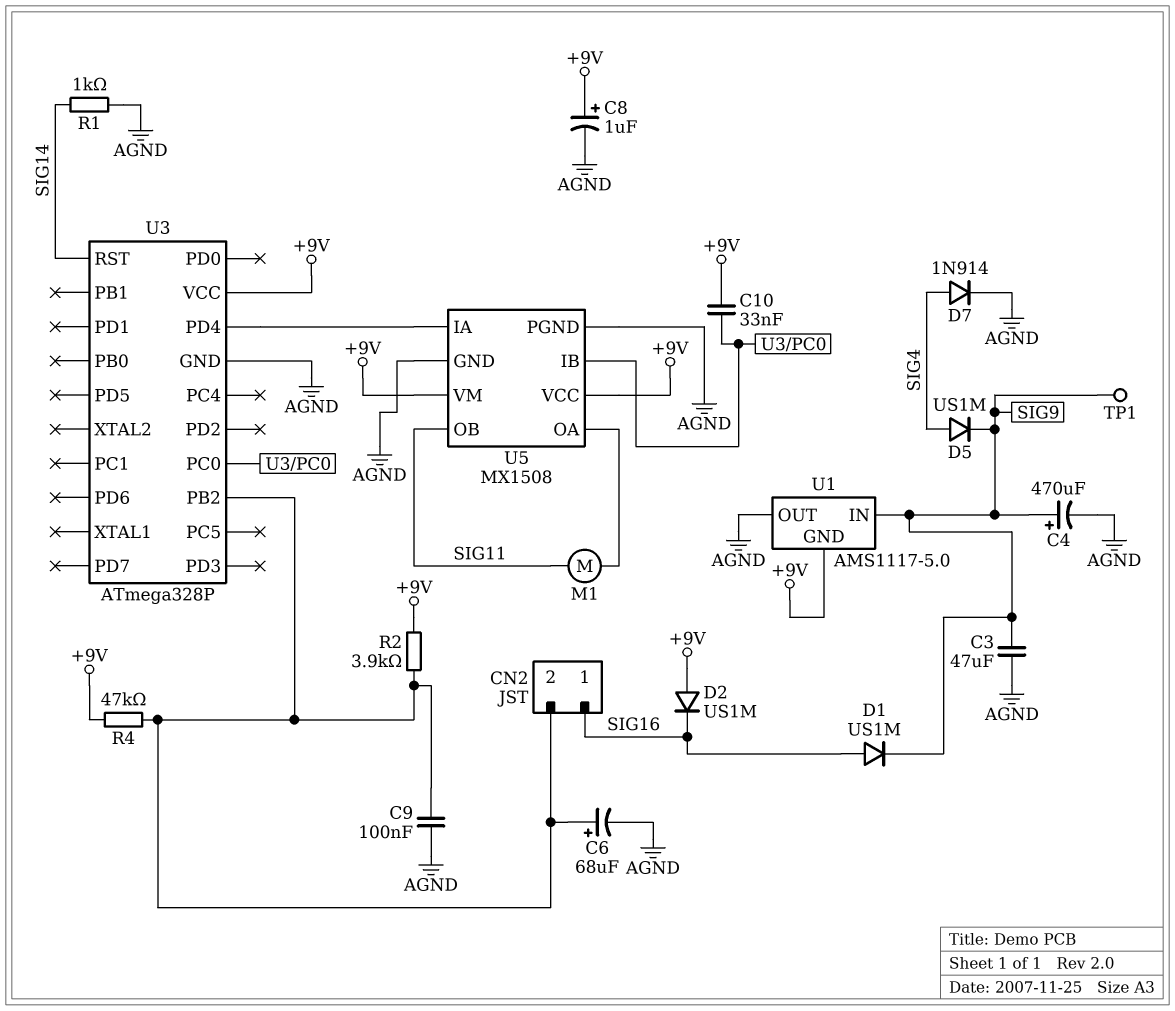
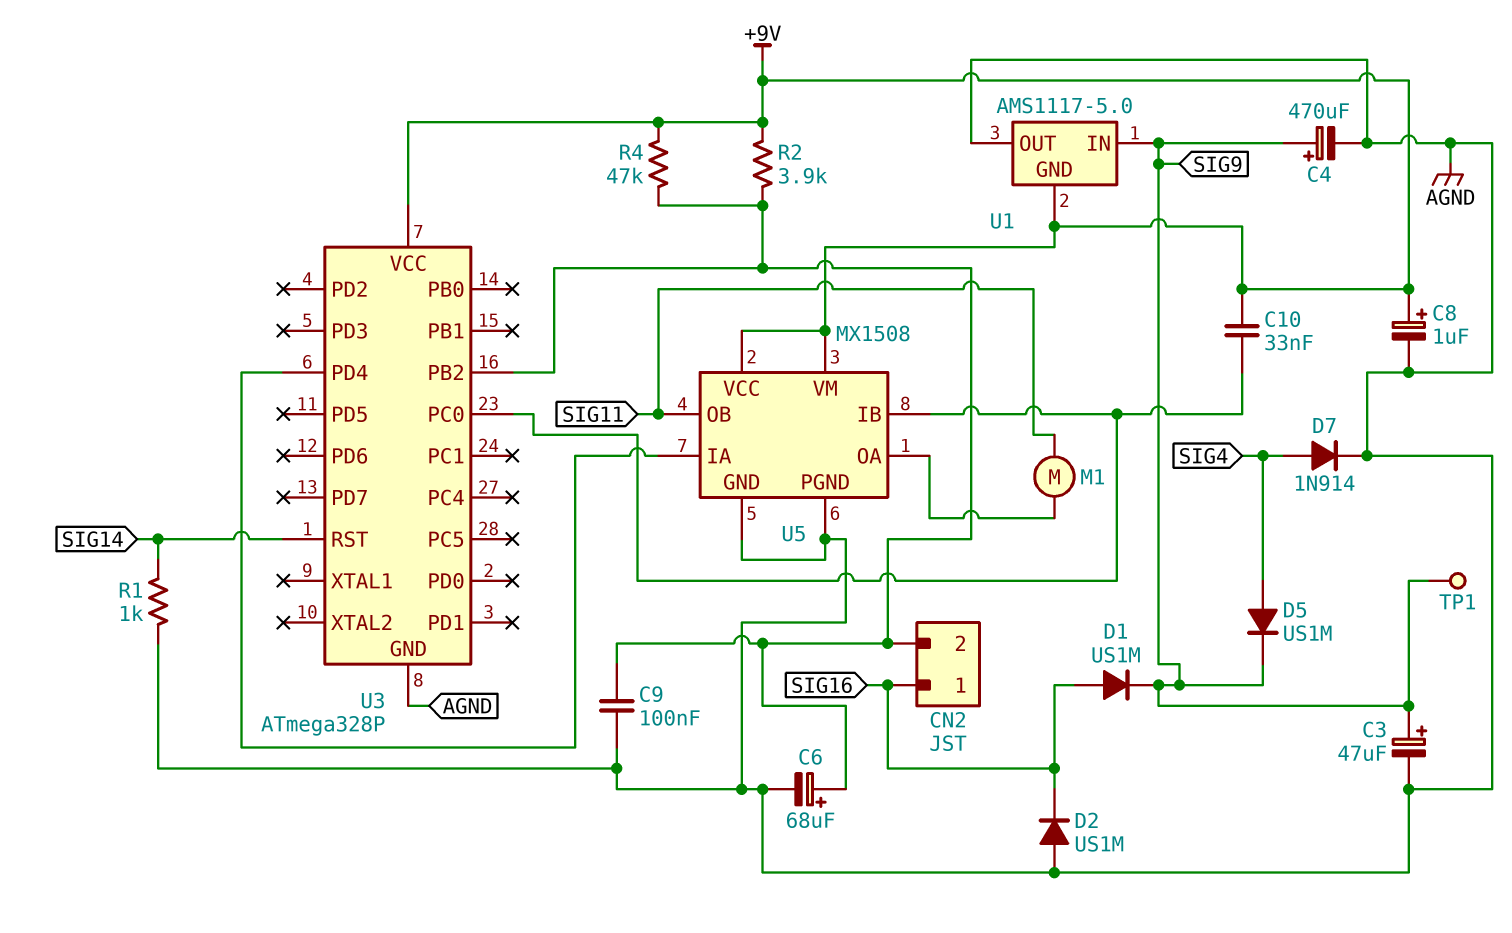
C3: 47uF (AGND, SIG9) -> 47uF (plus SIG9, minus AGND)
D2: diode US1M (A +9V, K SIG16) -> diode US1M (A AGND, K SIG16)

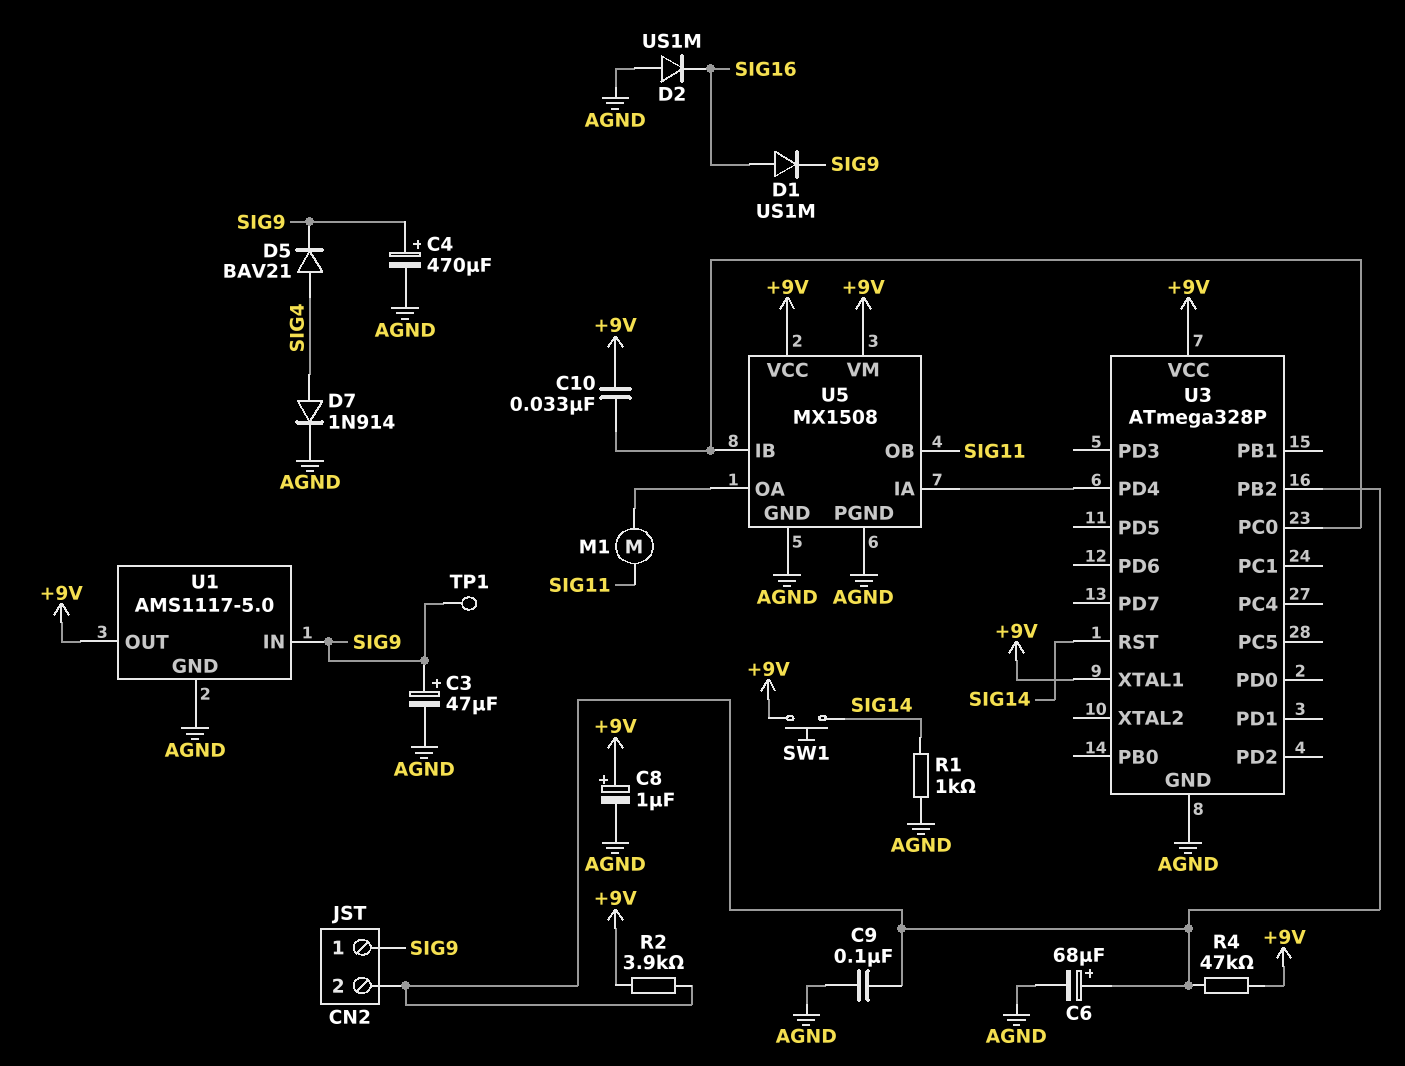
CN2 pin 1: SIG16 -> SIG9
D5: diode US1M (A SIG4, K SIG9) -> diode BAV21 (A SIG4, K SIG9)
SW1: none -> button (+9V, SIG14)
U1 pin GND: +9V -> AGND
U1 pin OUT: AGND -> +9V
U3 pin XTAL1: none -> +9V

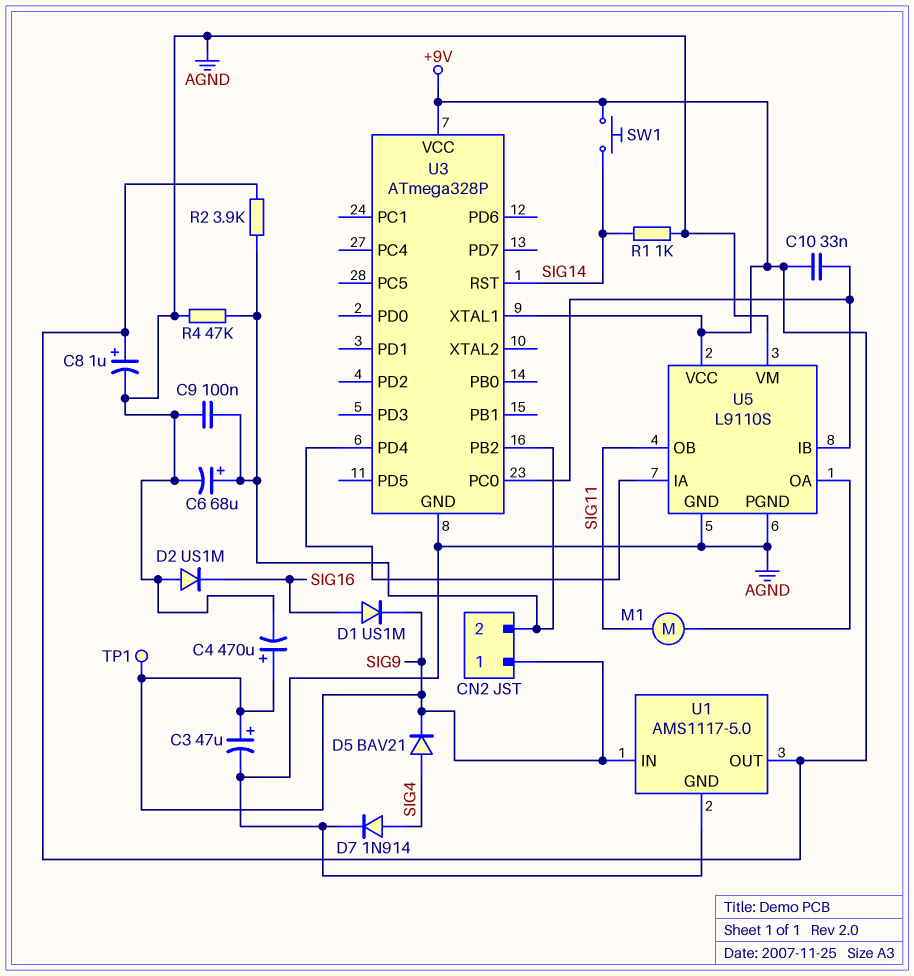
R4: 47k (+9V, CN2/2) -> 47k (AGND, CN2/2)
U5: MX1508 -> L9110S
U5 pin VM: +9V -> AGND

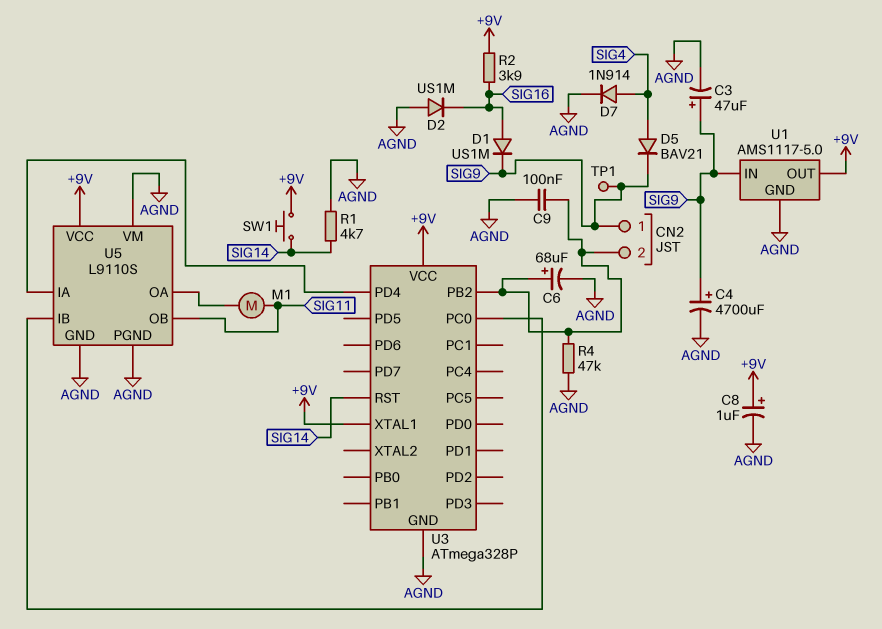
C4: 470uF (plus SIG9, minus AGND) -> 4700uF (plus SIG9, minus AGND)
C10: 33nF (+9V, U3/PC0) -> none
R1: 1k (AGND, SIG14) -> 4.7k (AGND, SIG14)
R2: 3.9k (+9V, CN2/2) -> 3.9k (+9V, SIG16)

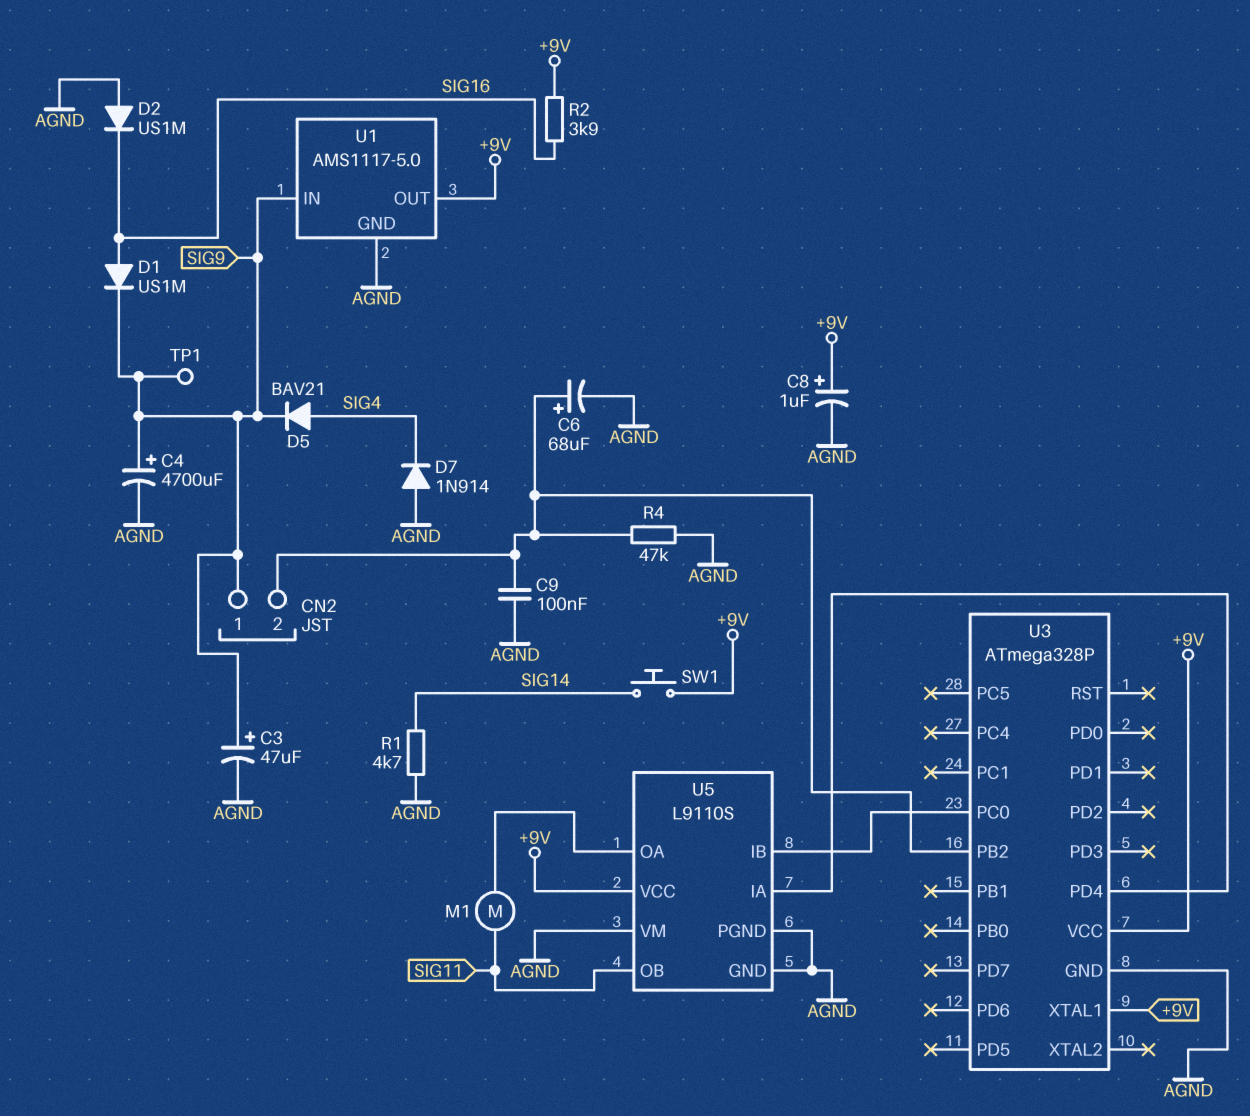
D7: diode 1N914 (A SIG4, K AGND) -> diode 1N914 (A AGND, K SIG4)
U3 pin RST: SIG14 -> none

